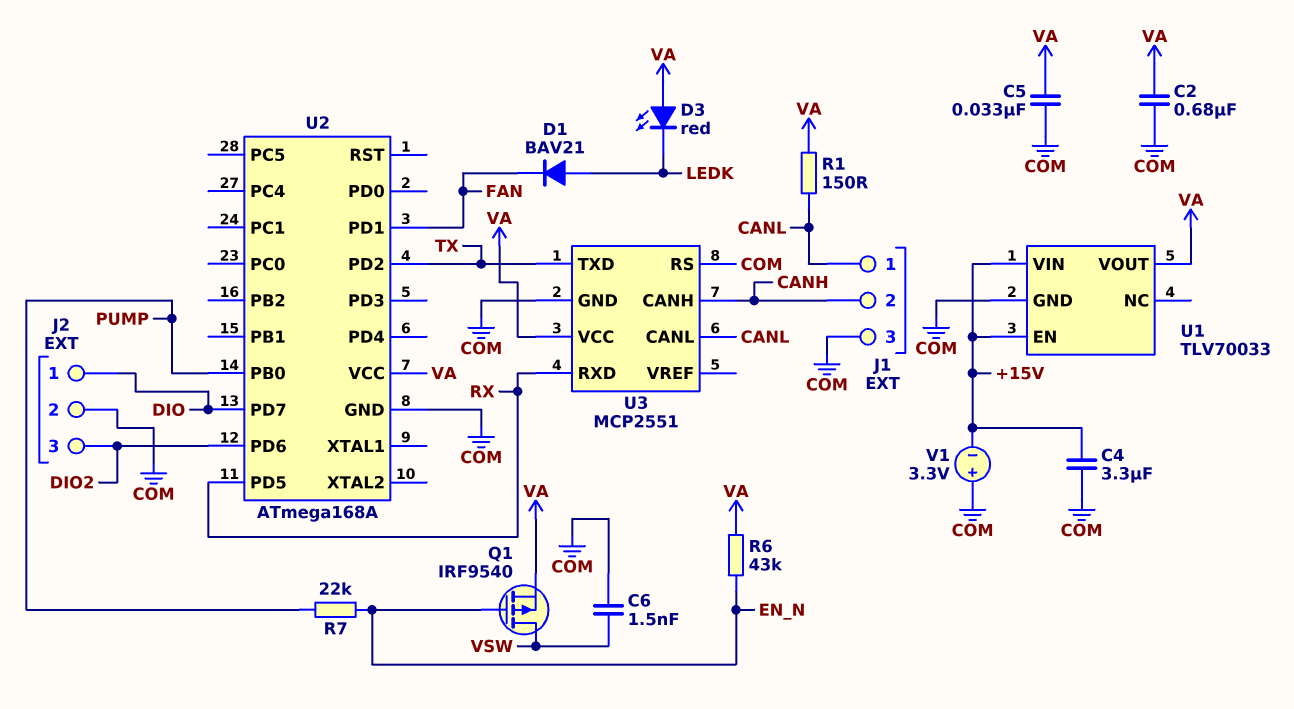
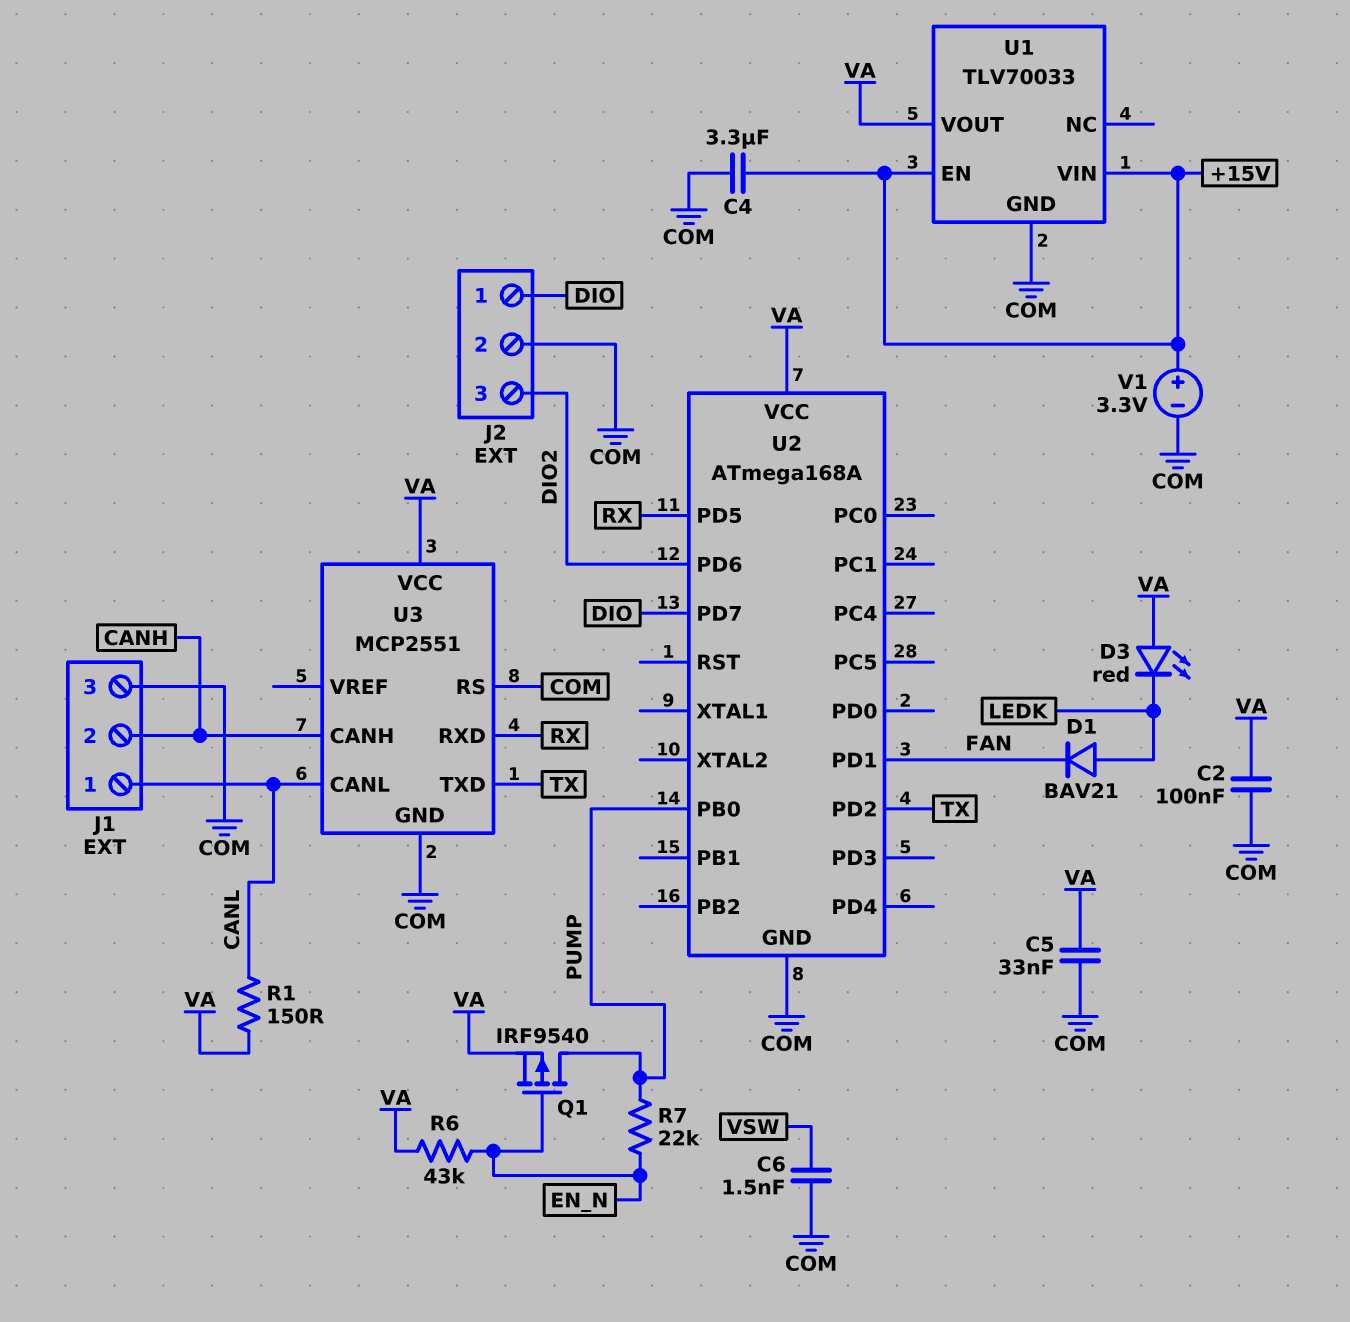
C2: 680nF (COM, VA) -> 100nF (COM, VA)
Q1: PMOS IRF9540 (G EN_N, D VSW, S VA) -> PMOS IRF9540 (G EN_N, D PUMP, S VA)
V1: 3.3V (plus COM, minus +15V) -> 3.3V (plus +15V, minus COM)

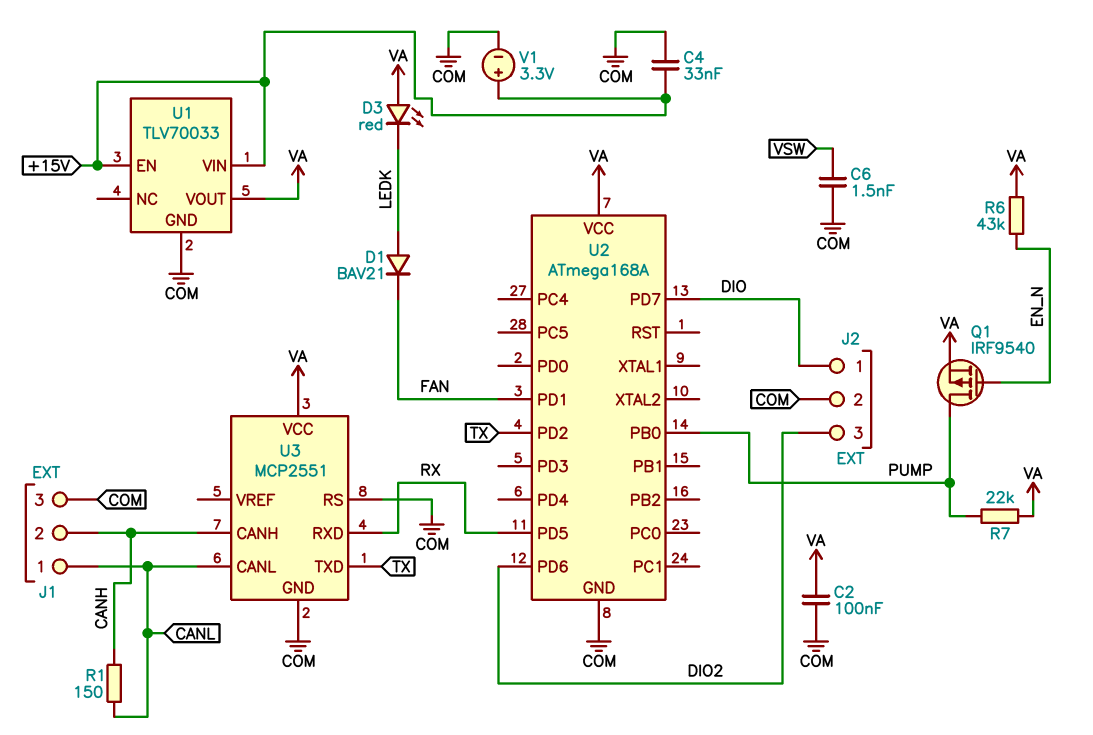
C4: 3.3uF (+15V, COM) -> 33nF (+15V, COM)
C5: 33nF (COM, VA) -> none
R1: 150 (CANL, VA) -> 150 (CANH, CANL)
R7: 22k (EN_N, PUMP) -> 22k (PUMP, VA)

